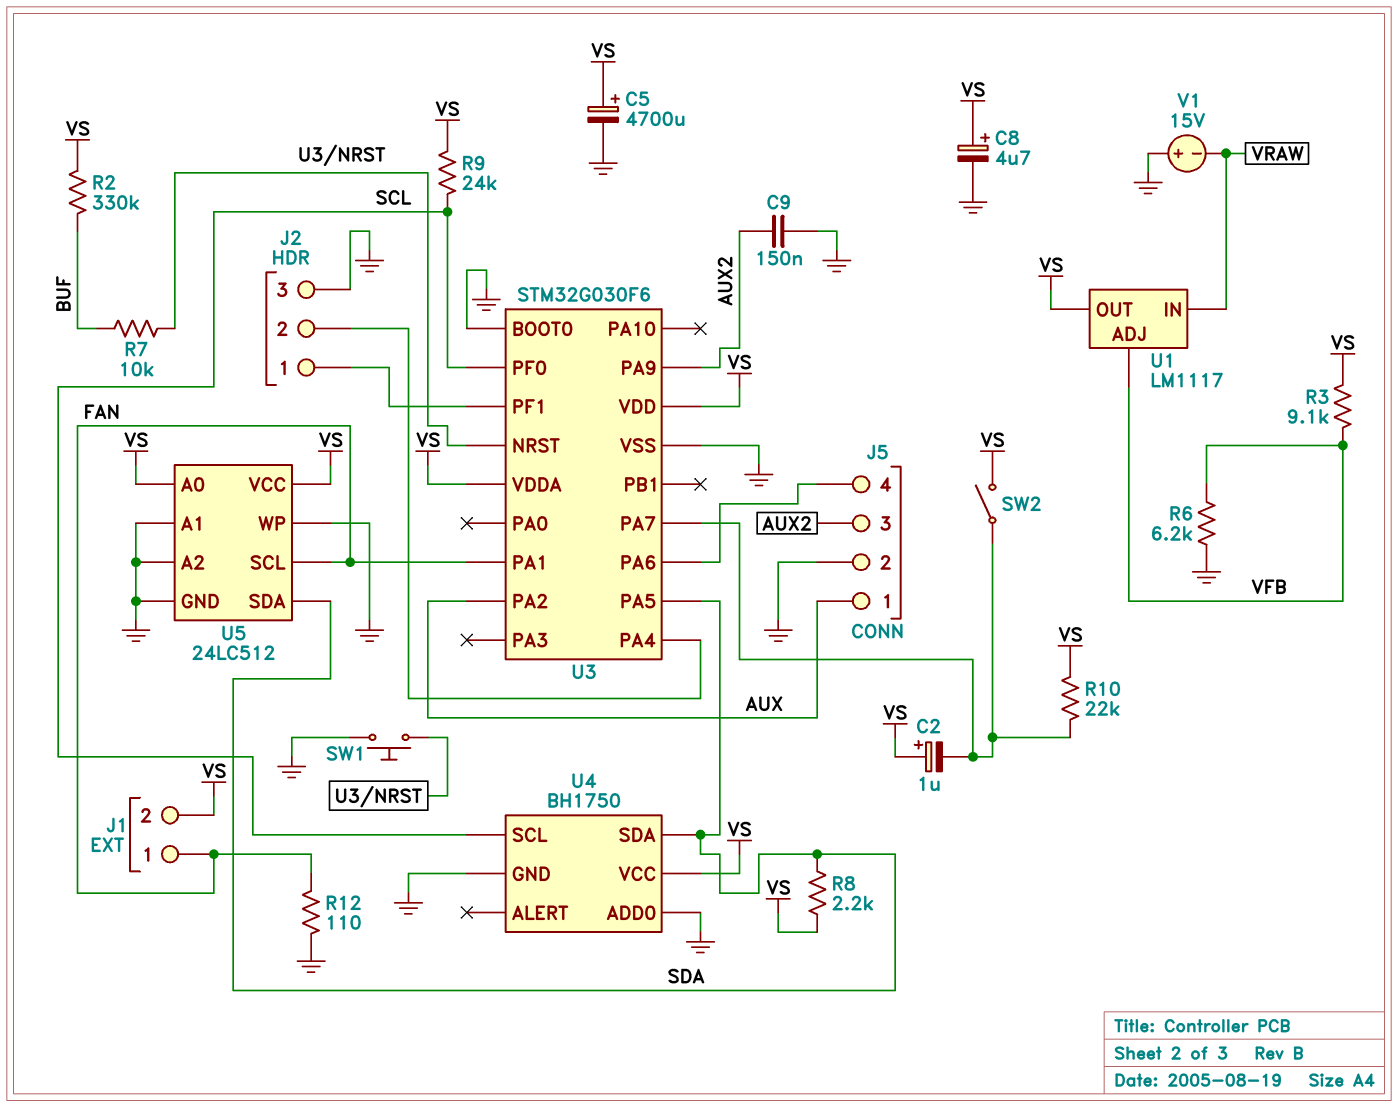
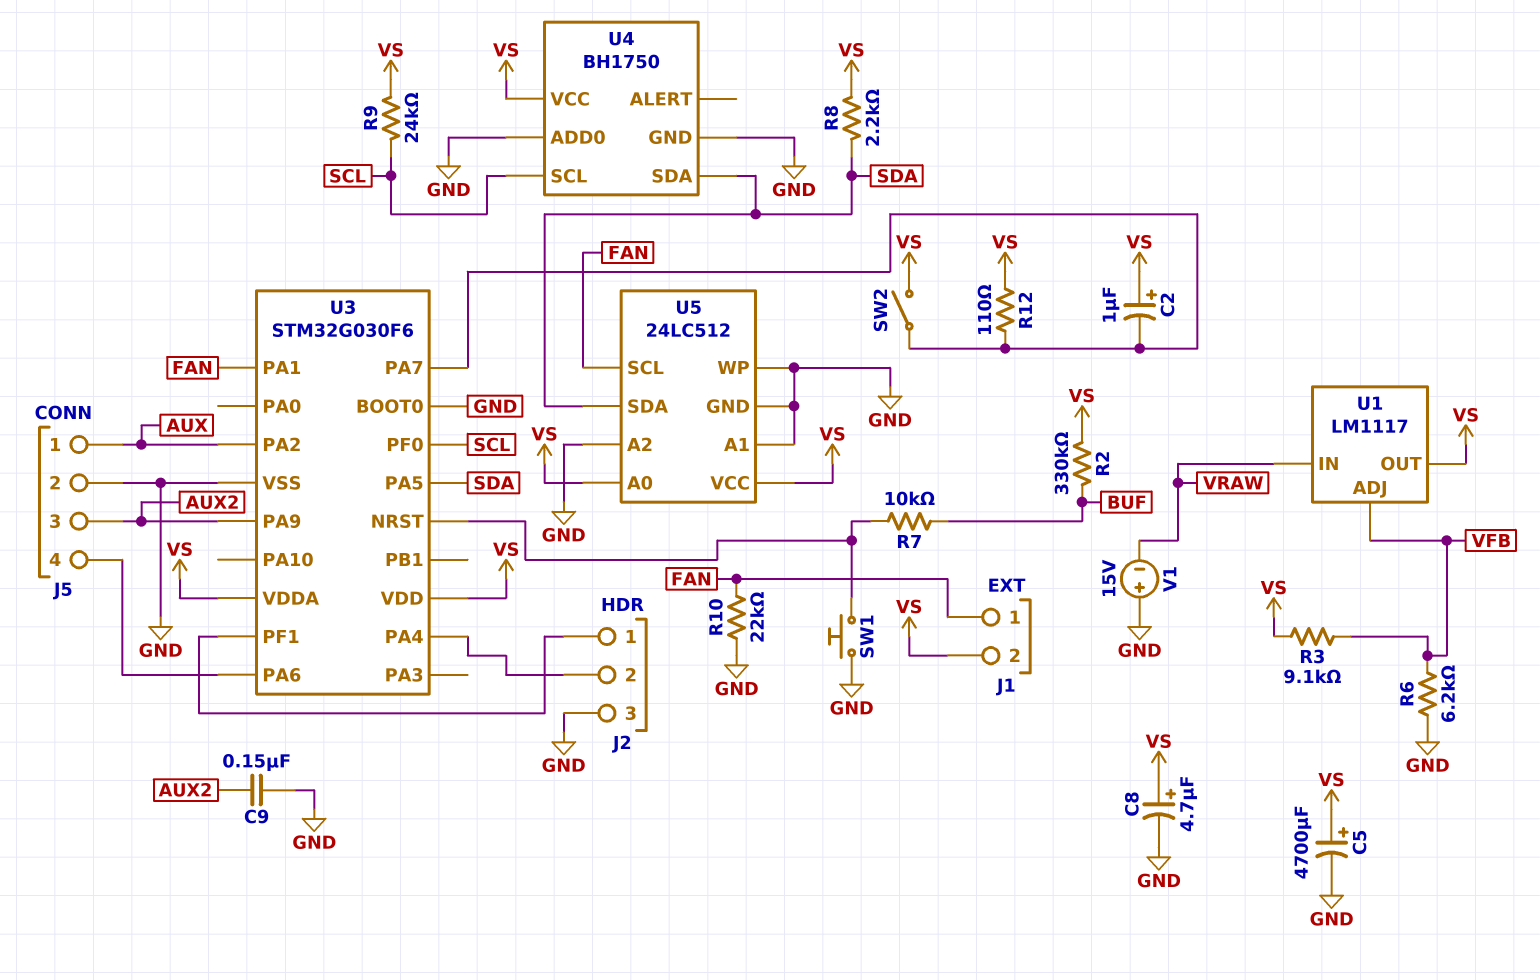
R10: 22k (U3/PA7, VS) -> 22k (FAN, GND)
R12: 110 (FAN, GND) -> 110 (U3/PA7, VS)

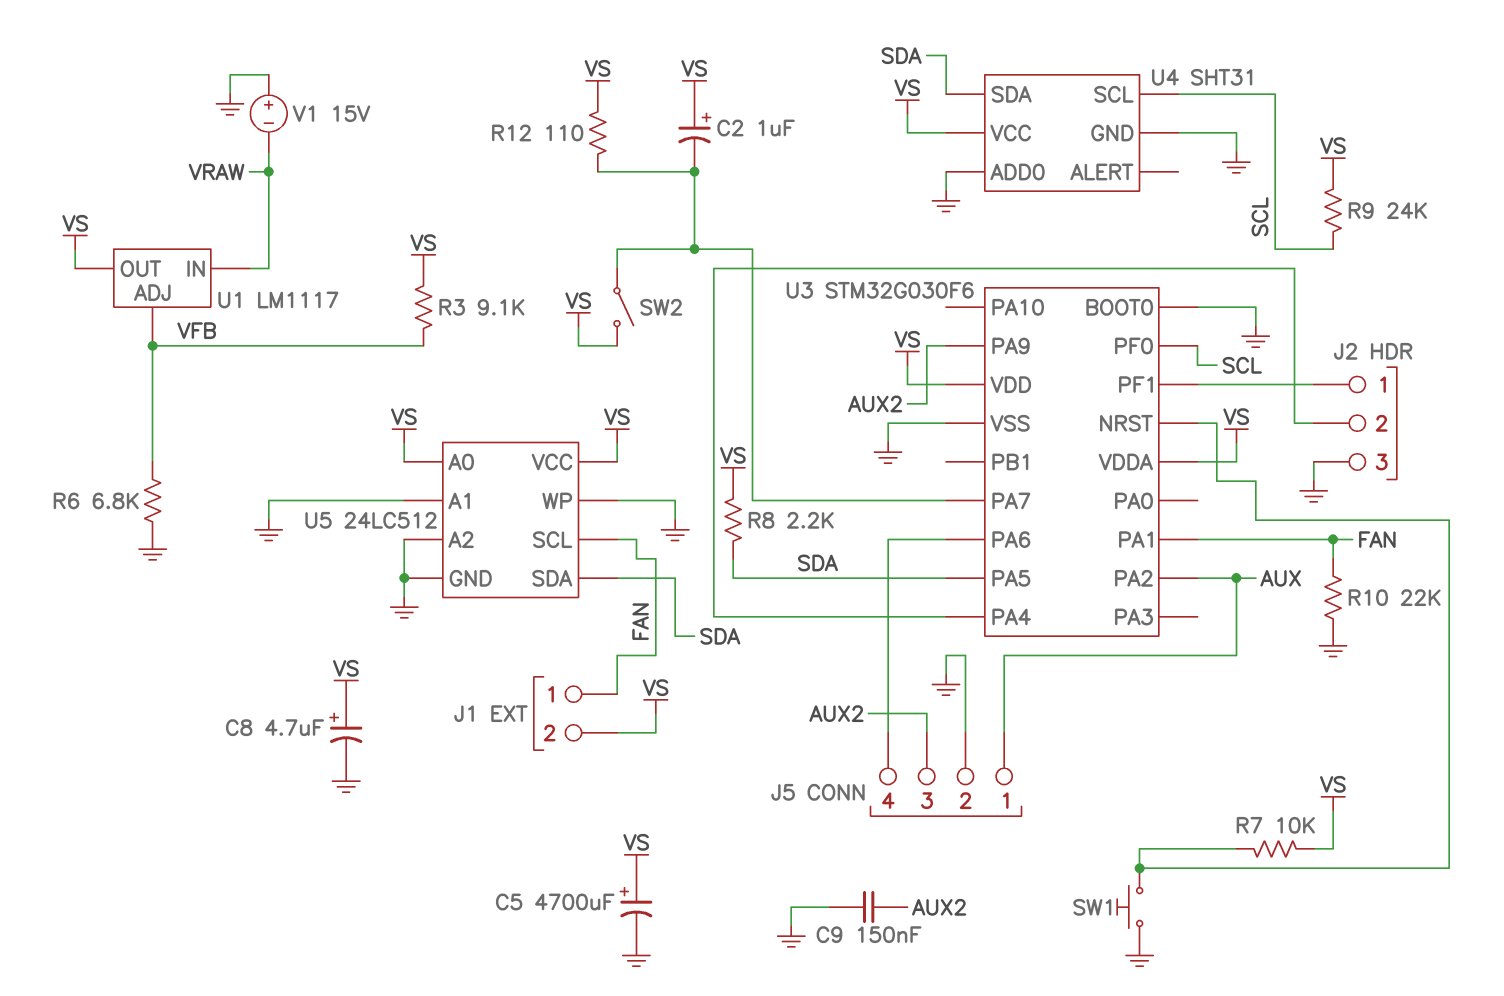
R2: 330k (BUF, VS) -> none
R6: 6.2k (GND, VFB) -> 6.8k (GND, VFB)
R7: 10k (BUF, U3/NRST) -> 10k (U3/NRST, VS)
U4: BH1750 -> SHT31

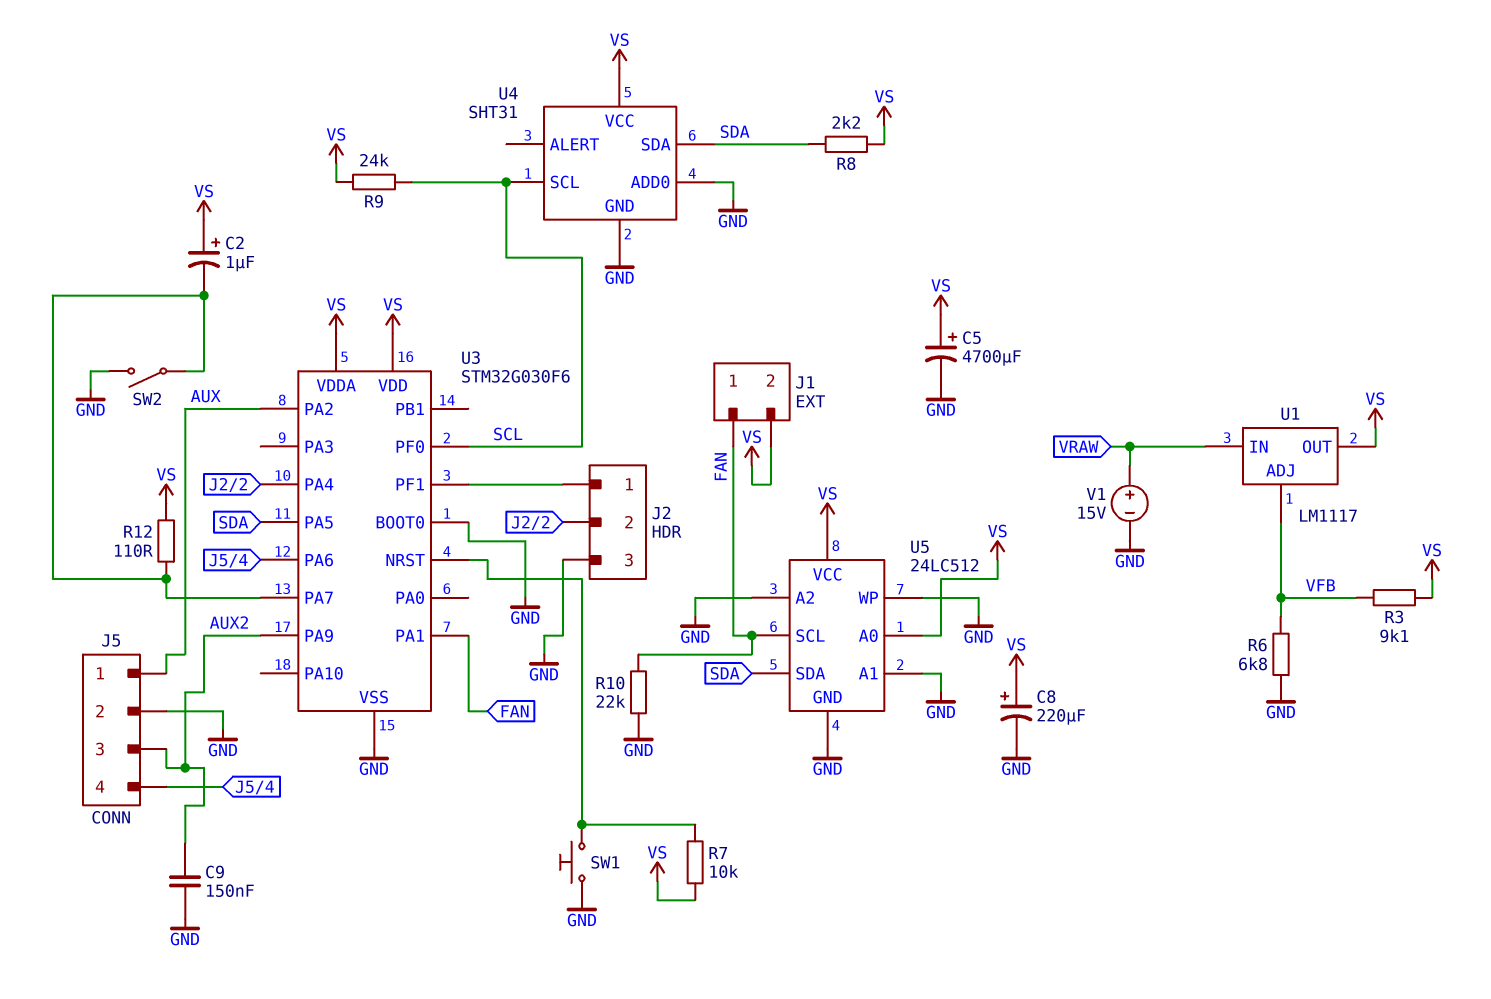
C8: 4.7uF (plus VS, minus GND) -> 220uF (plus VS, minus GND)
SW2: switch (U3/PA7, VS) -> switch (GND, U3/PA7)
V1: 15V (plus GND, minus VRAW) -> 15V (plus VRAW, minus GND)

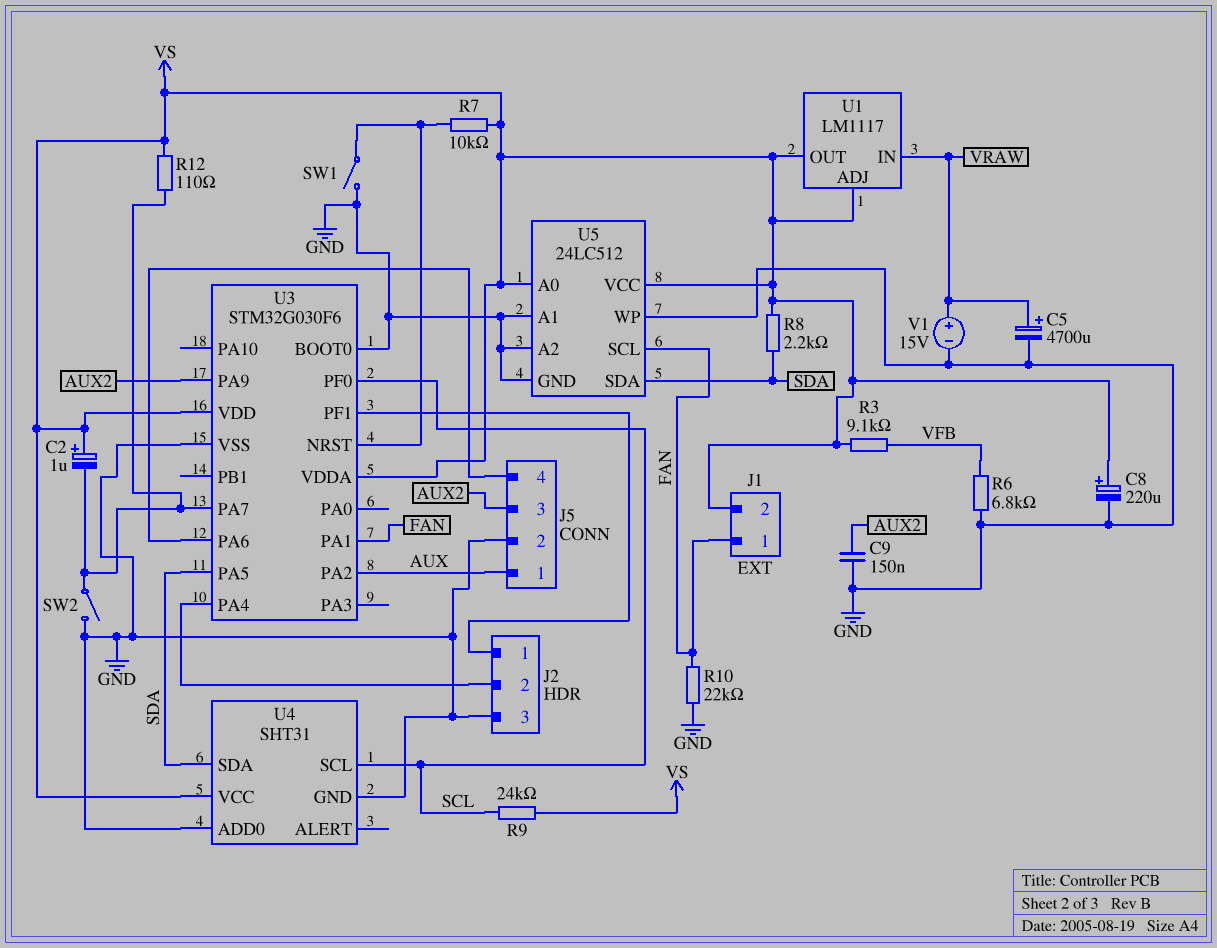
C5: 4700uF (plus VS, minus GND) -> 4700uF (plus VRAW, minus GND)
SW1: button (GND, U3/NRST) -> switch (GND, U3/NRST)
U1 pin ADJ: VFB -> VS

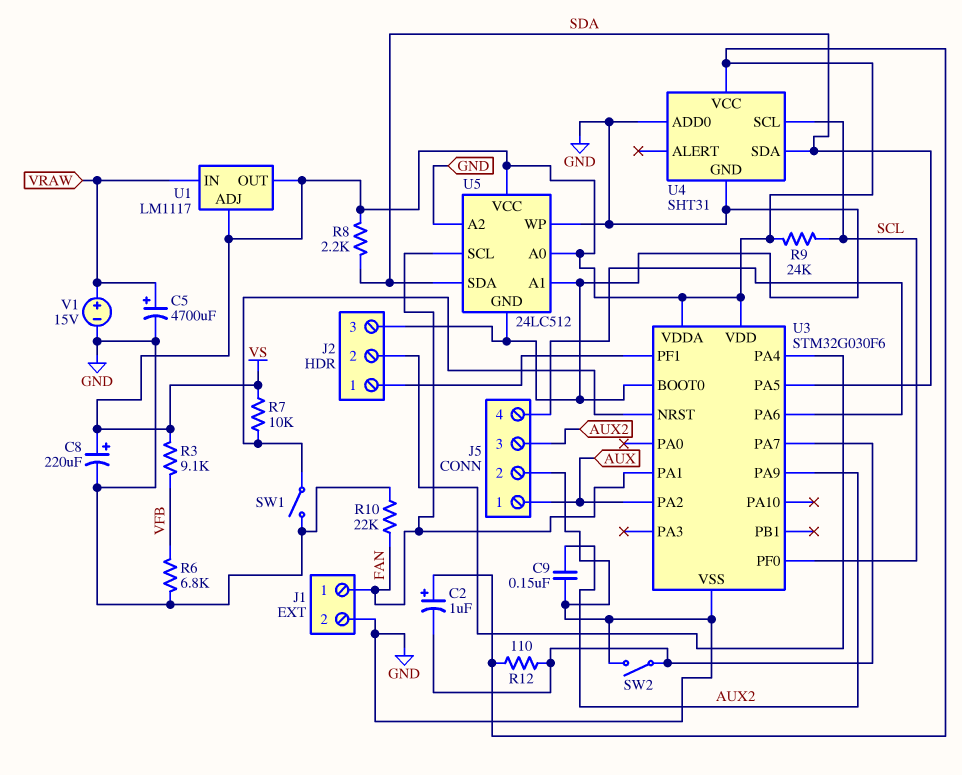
J1 pin 2: VS -> GND

